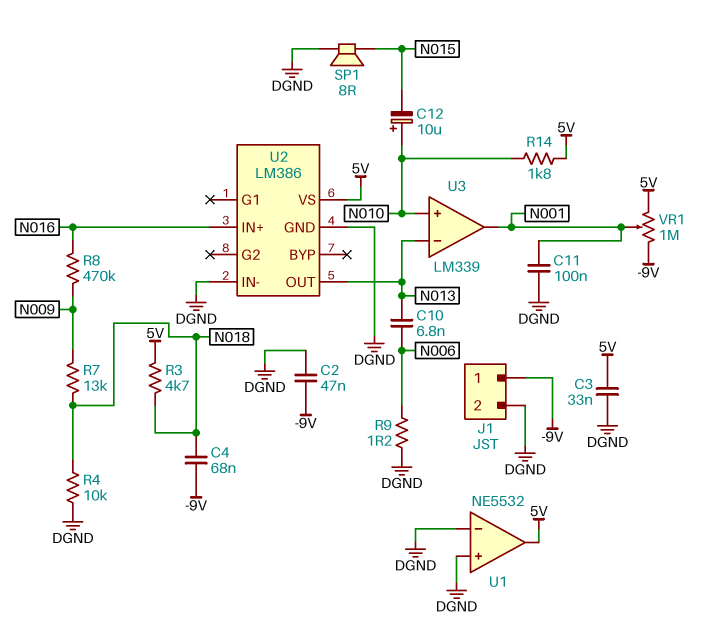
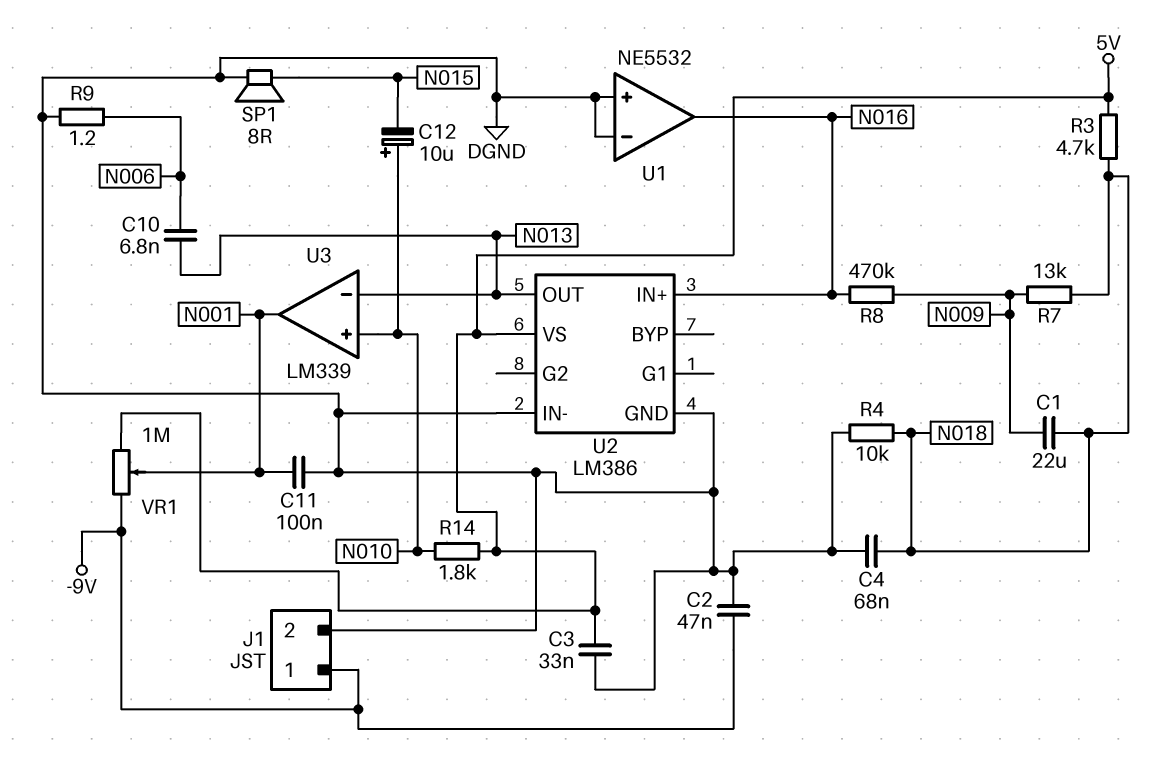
C1: none -> 22uF (N009, N018)
C4: 68nF (-9V, N018) -> 68nF (DGND, N018)
U1 pin out: 5V -> N016

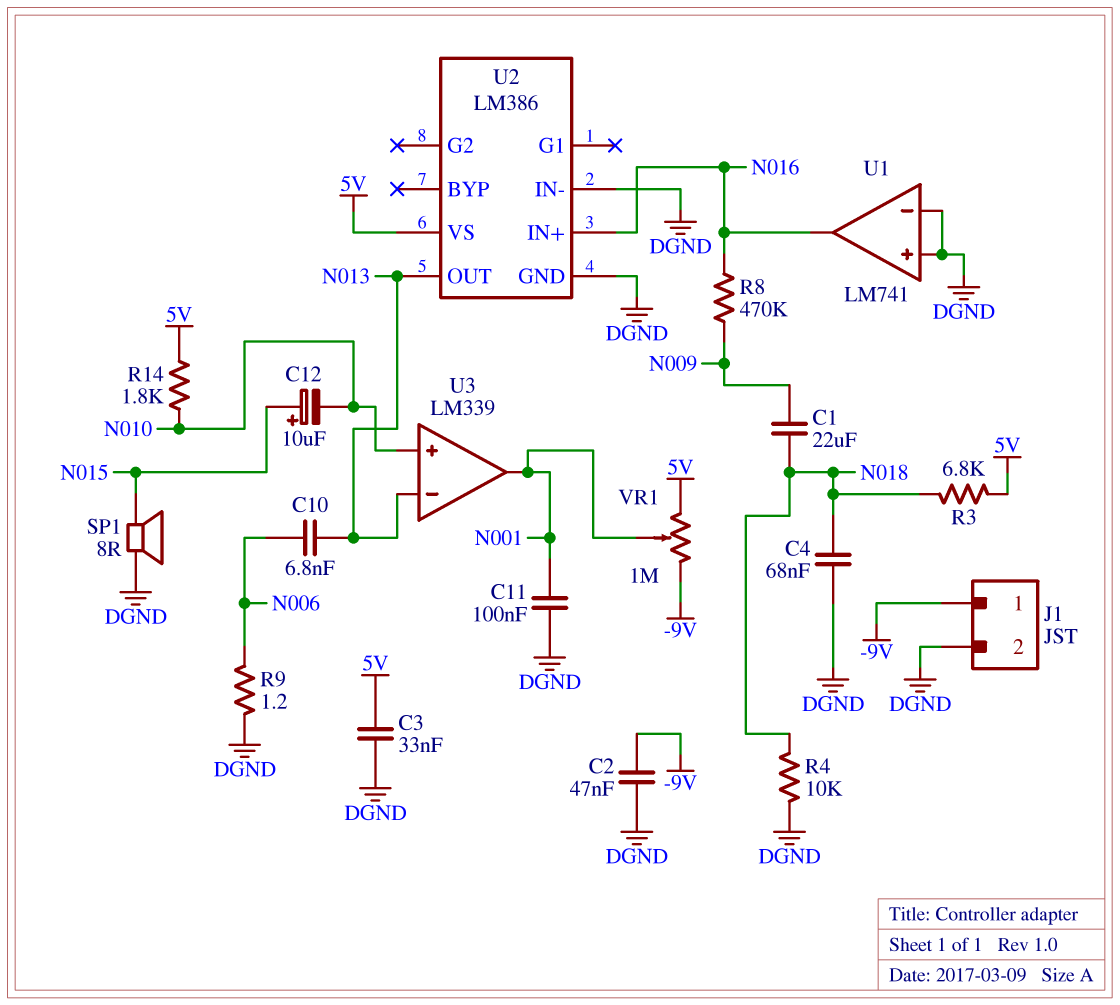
C12: 10uF (plus N010, minus N015) -> 10uF (plus N015, minus N010)
R3: 4.7k (5V, N018) -> 6.8k (5V, N018)
R7: 13k (N009, N018) -> none
U1: NE5532 -> LM741

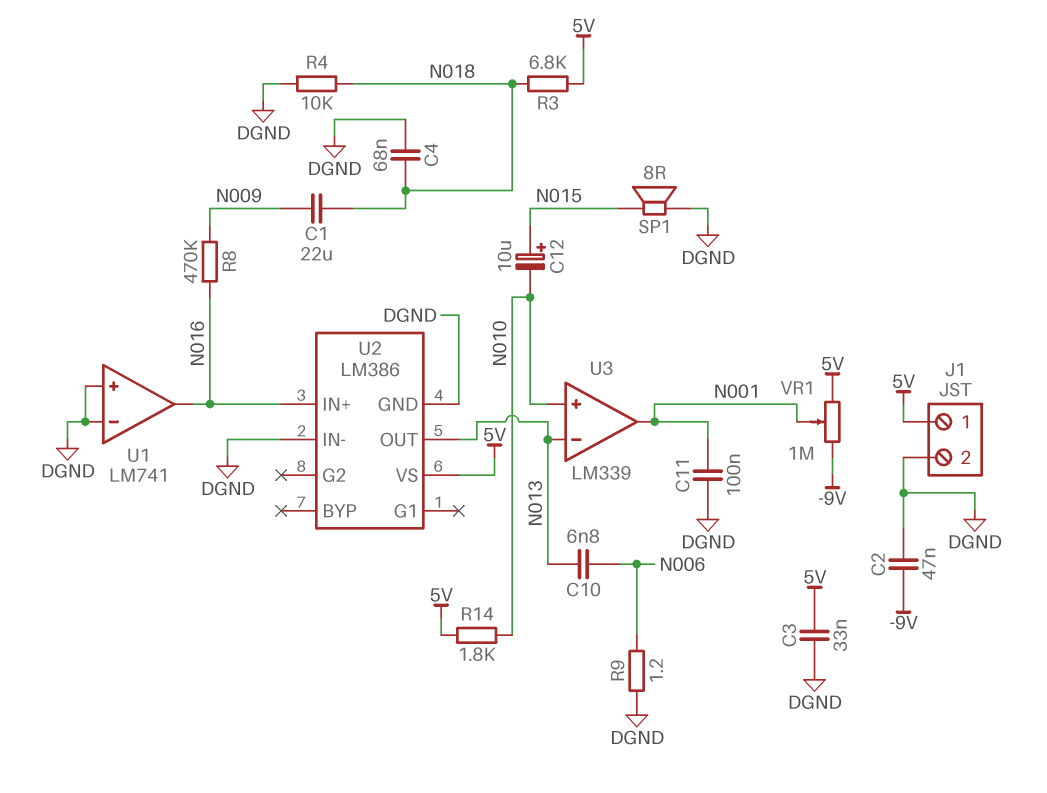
J1 pin 1: -9V -> 5V

